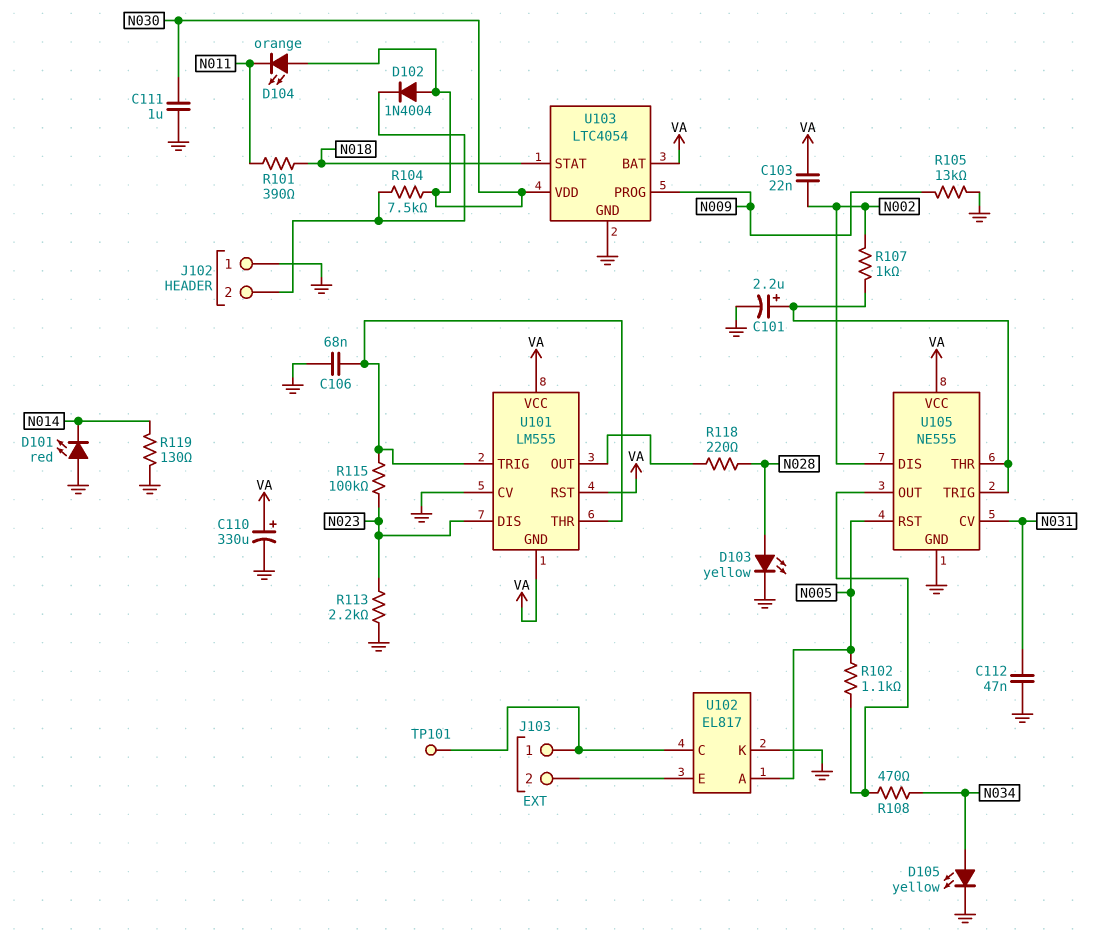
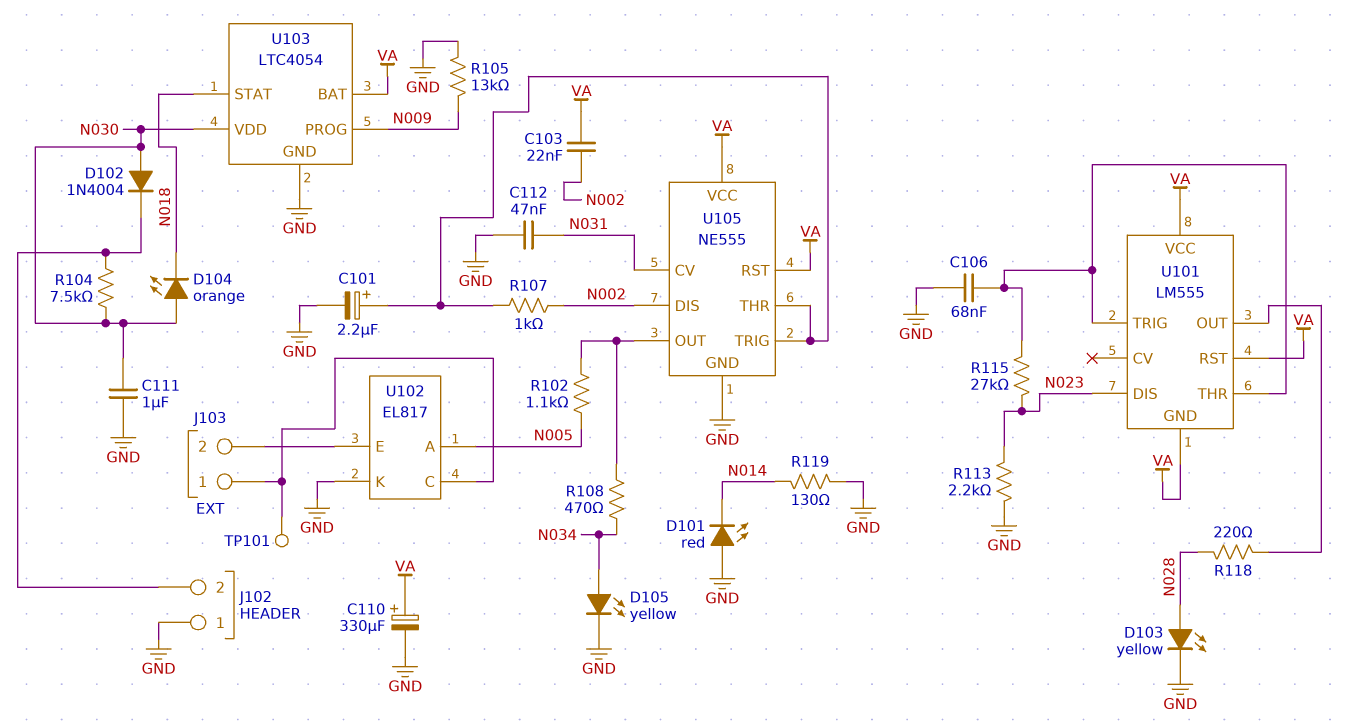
D104: LED orange (A N030, K N011) -> LED orange (A N030, K N018)
R101: 390 (N011, N018) -> none
R115: 100k (N023, U101/THR) -> 27k (N023, U101/THR)
U101 pin CV: GND -> none
U105 pin RST: N005 -> VA

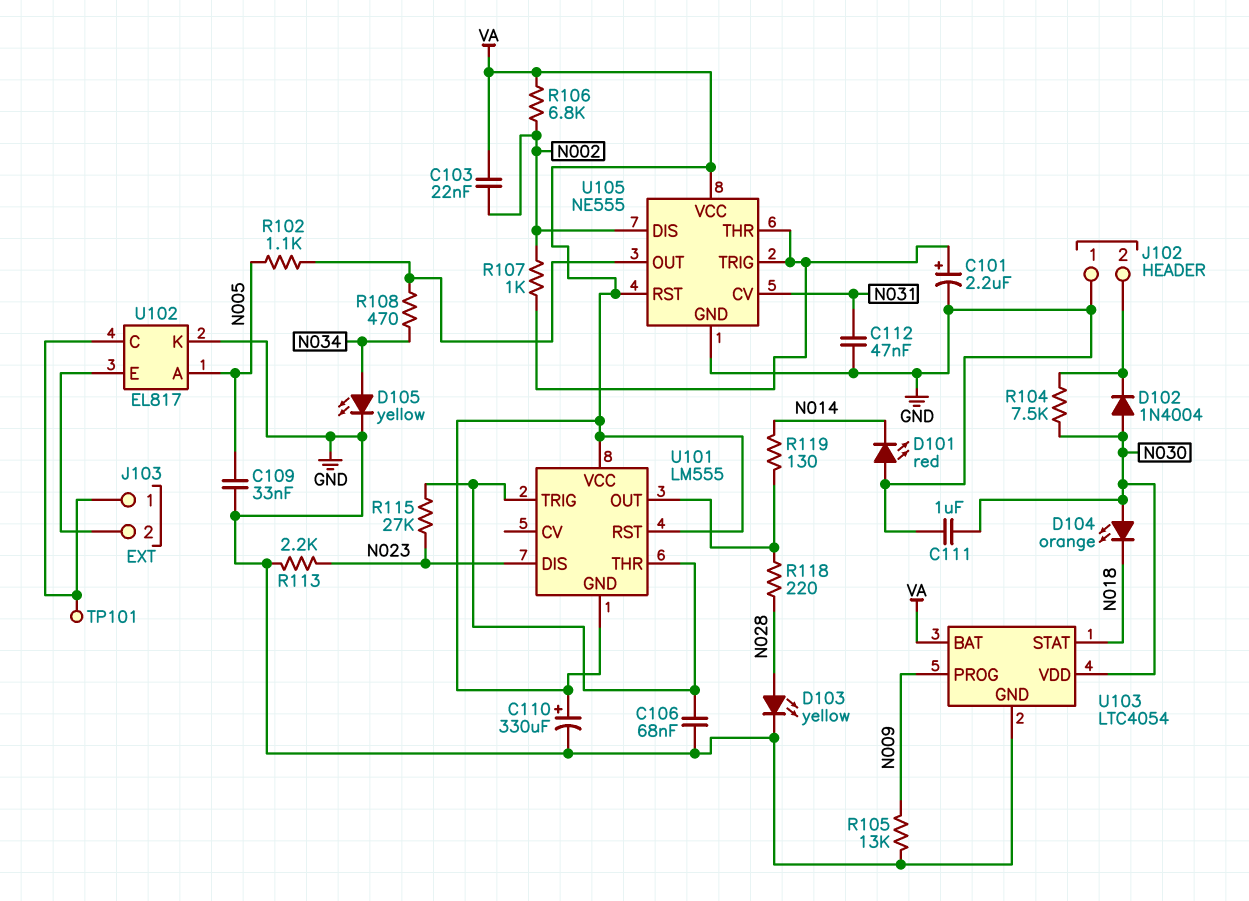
C109: none -> 33nF (GND, N005)
R106: none -> 6.8k (N002, VA)
R119: 130 (GND, N014) -> 130 (N014, U101/OUT)

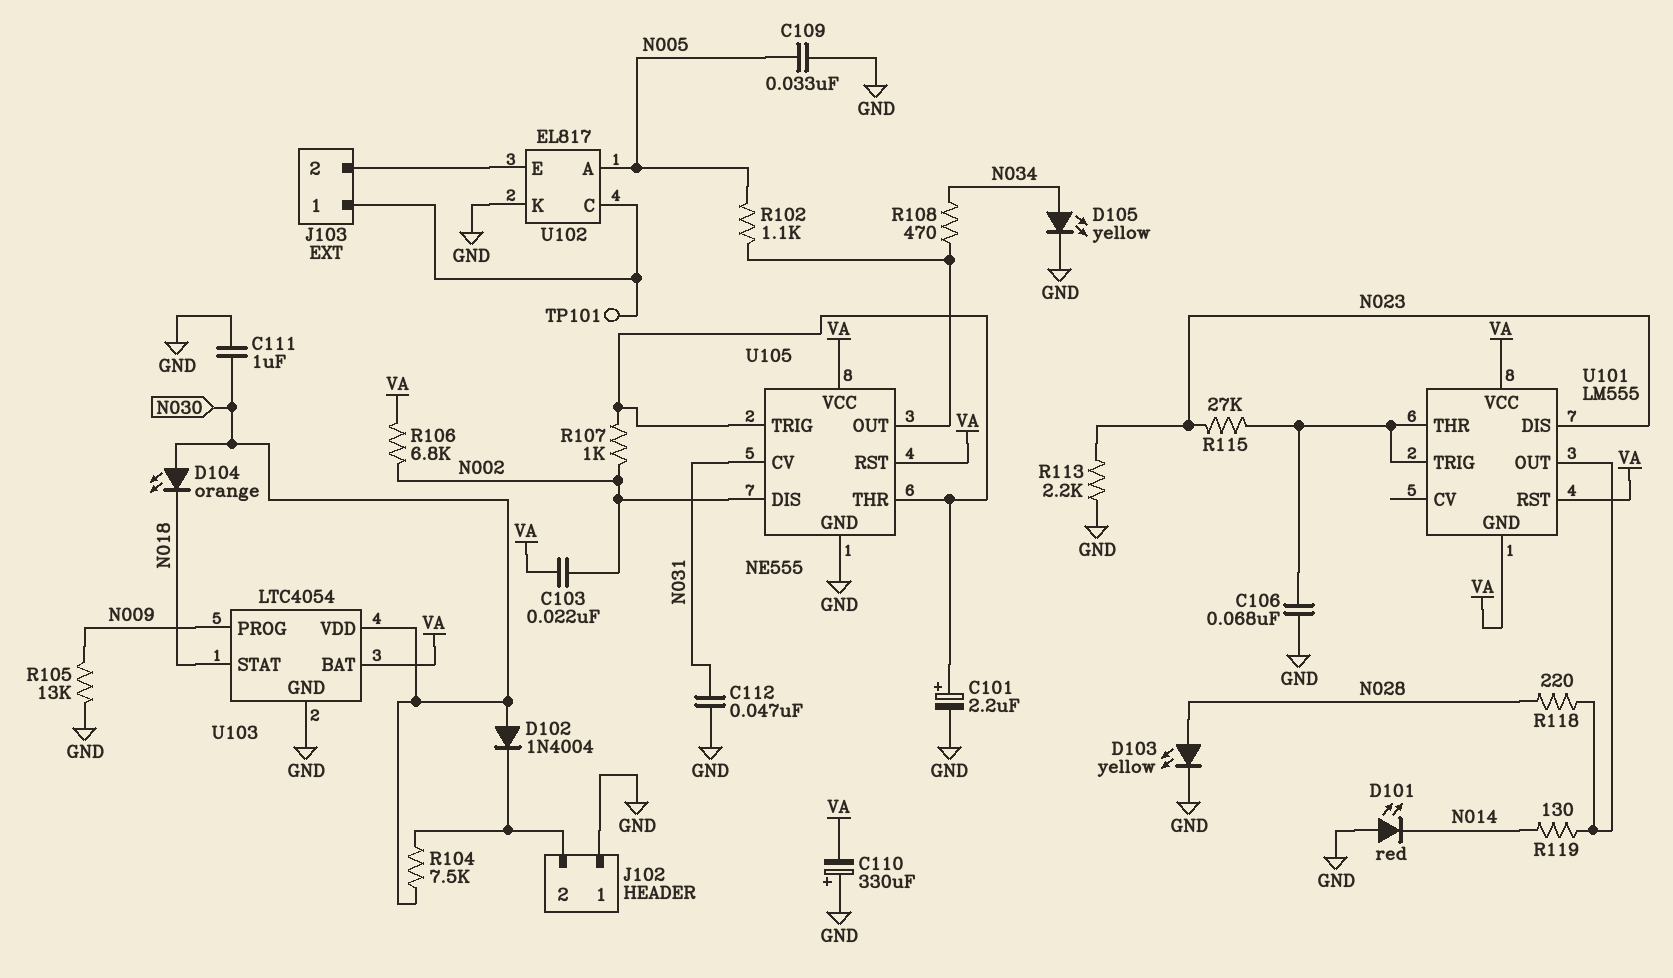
C110: 330uF (plus VA, minus GND) -> 330uF (plus GND, minus VA)

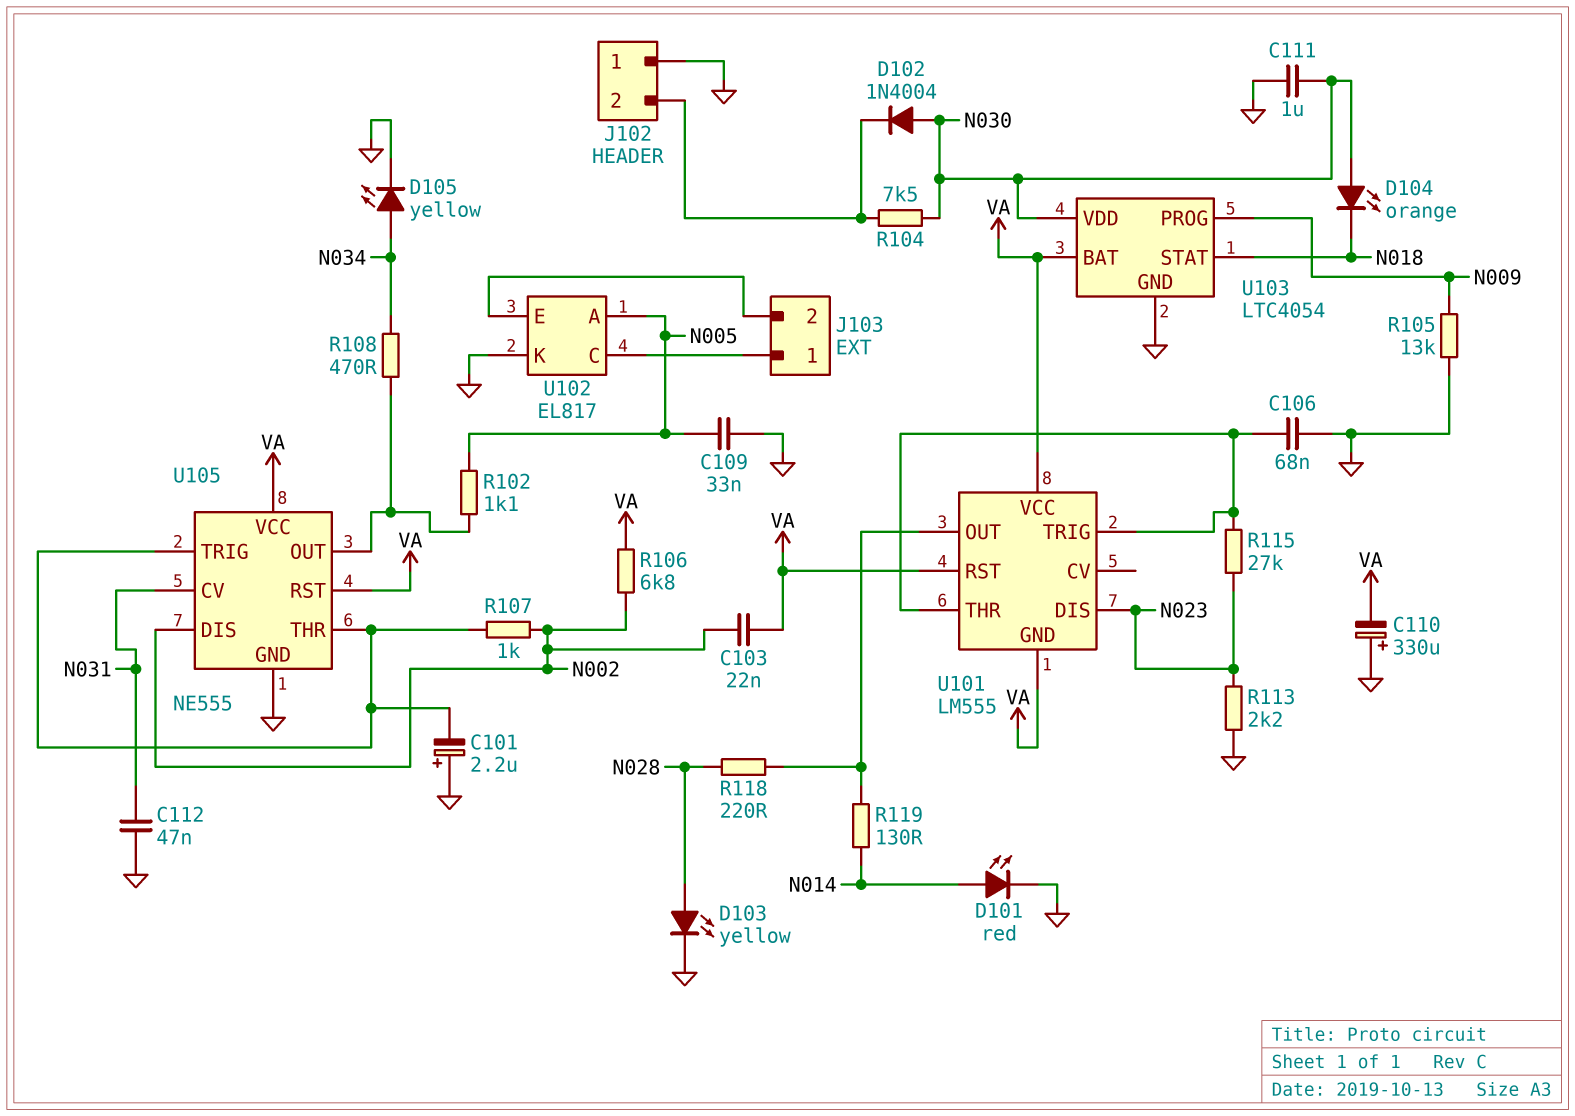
C101: 2.2uF (plus U105/THR, minus GND) -> 2.2uF (plus GND, minus U105/THR)
D101: LED red (A GND, K N014) -> LED red (A N014, K GND)
TP101: test point (J103/1) -> none

